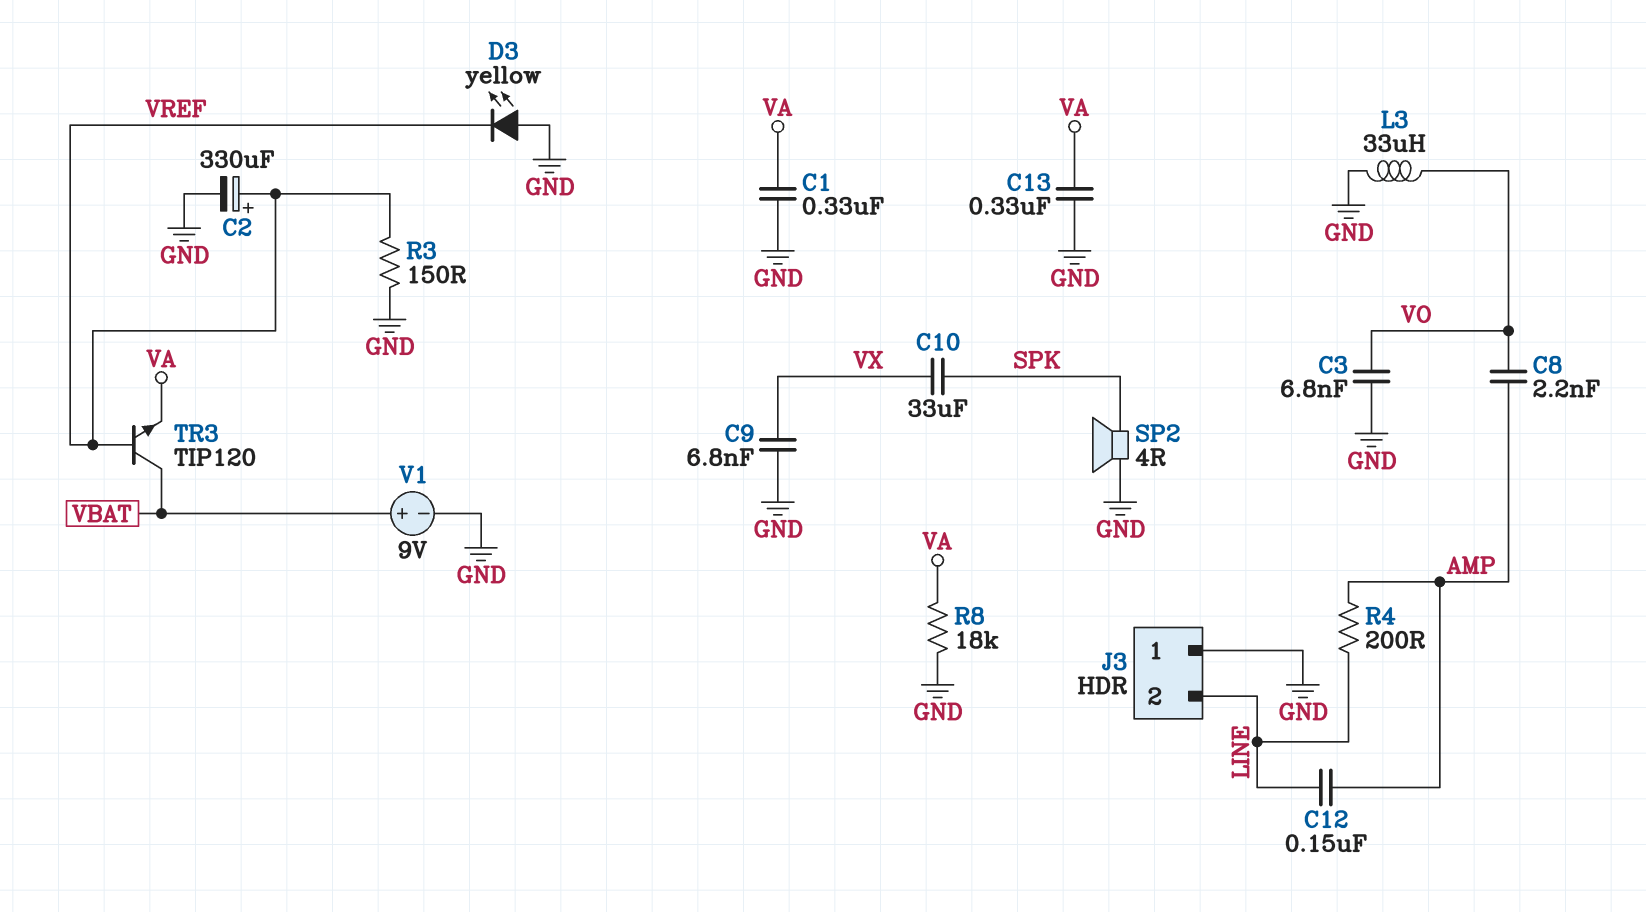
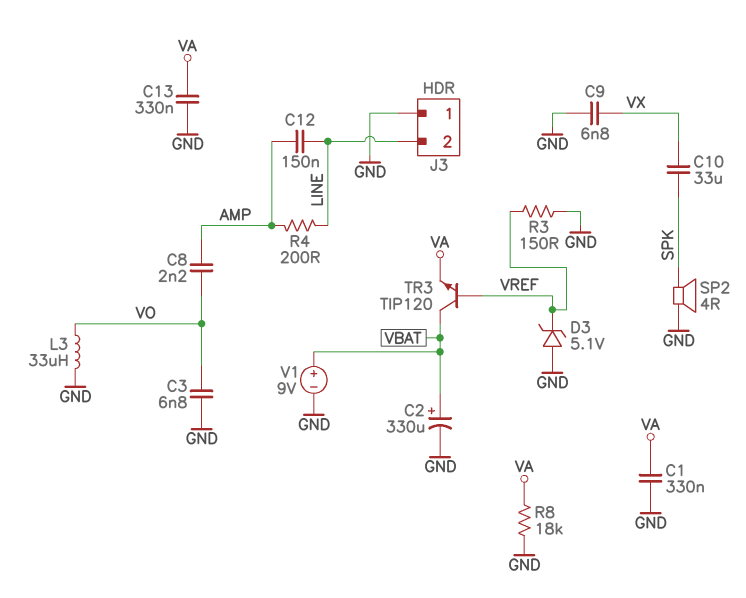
C2: 330uF (plus VREF, minus GND) -> 330uF (plus VBAT, minus GND)
D3: LED yellow (A GND, K VREF) -> zener 5.1V (A GND, K VREF)

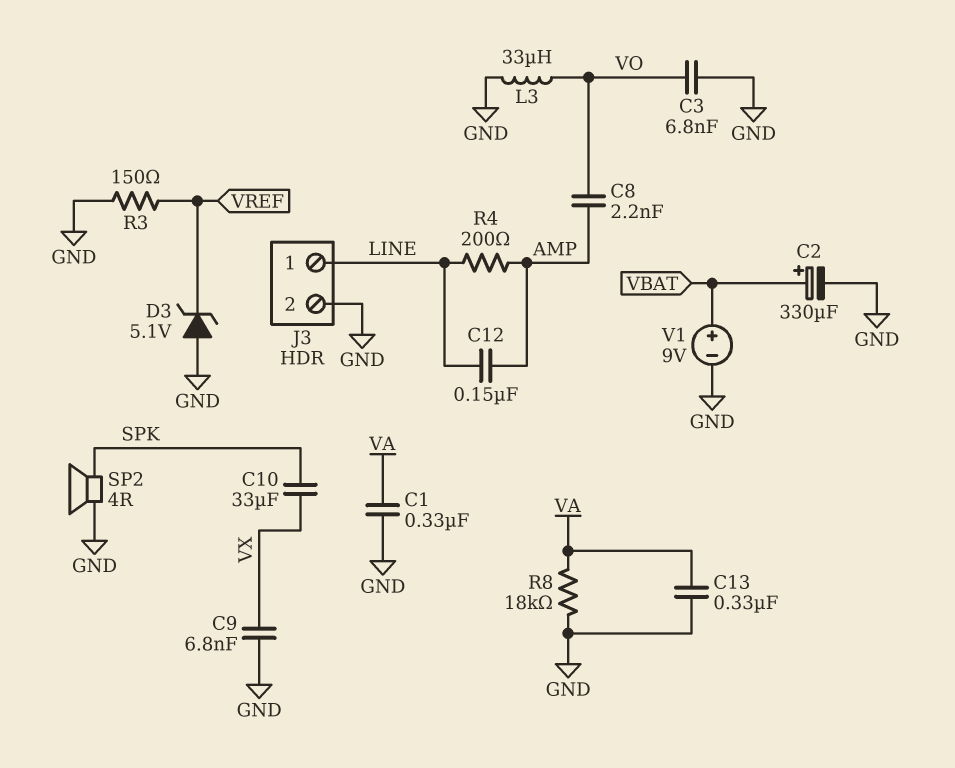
J3 pin 1: GND -> LINE
J3 pin 2: LINE -> GND
TR3: NPN TIP120 (B VREF, C VBAT, E VA) -> none

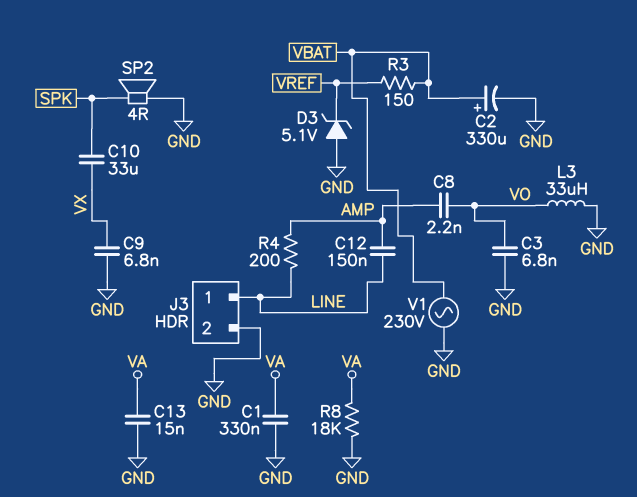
C13: 330nF (GND, VA) -> 15nF (GND, VA)
R3: 150 (GND, VREF) -> 150 (VBAT, VREF)
V1: 9V (plus VBAT, minus GND) -> AC 230V (GND, VBAT)

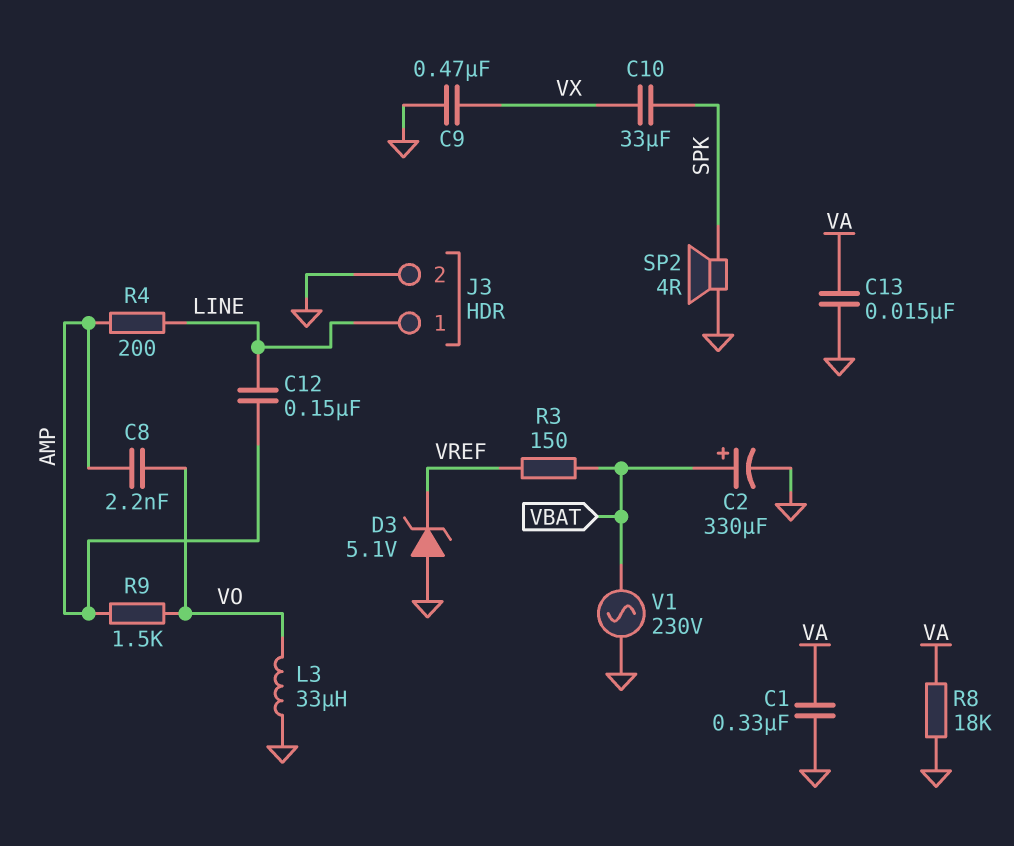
C3: 6.8nF (GND, VO) -> none
C9: 6.8nF (GND, VX) -> 470nF (GND, VX)
R9: none -> 1.5k (AMP, VO)

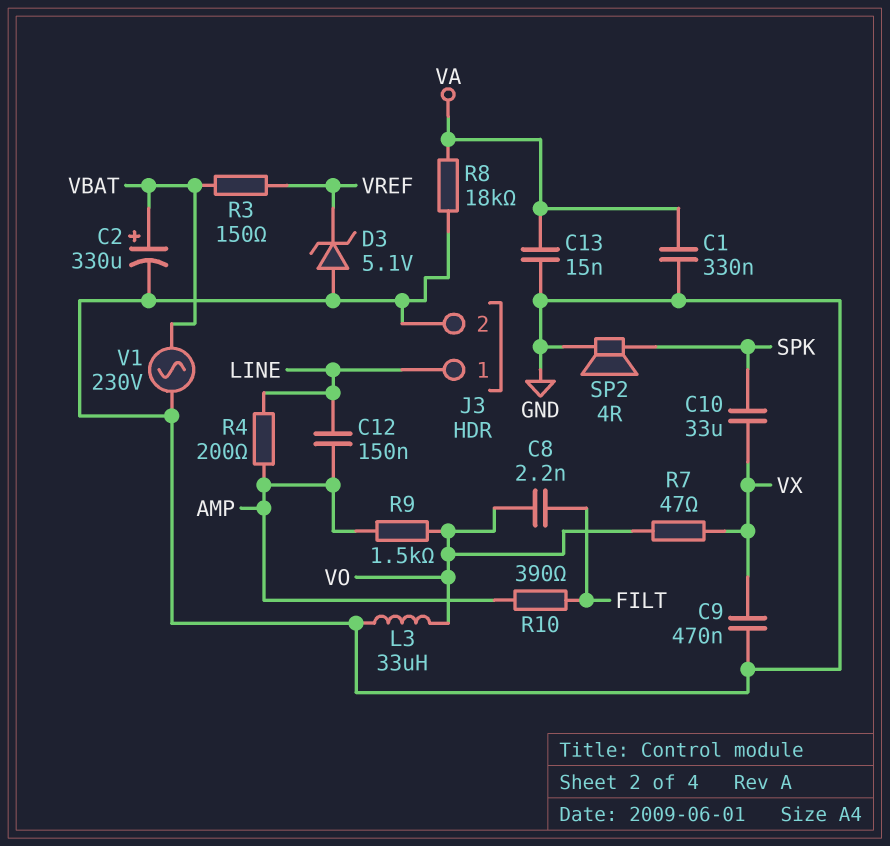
C8: 2.2nF (AMP, VO) -> 2.2nF (FILT, VO)
R7: none -> 47 (VO, VX)
R10: none -> 390 (AMP, FILT)

